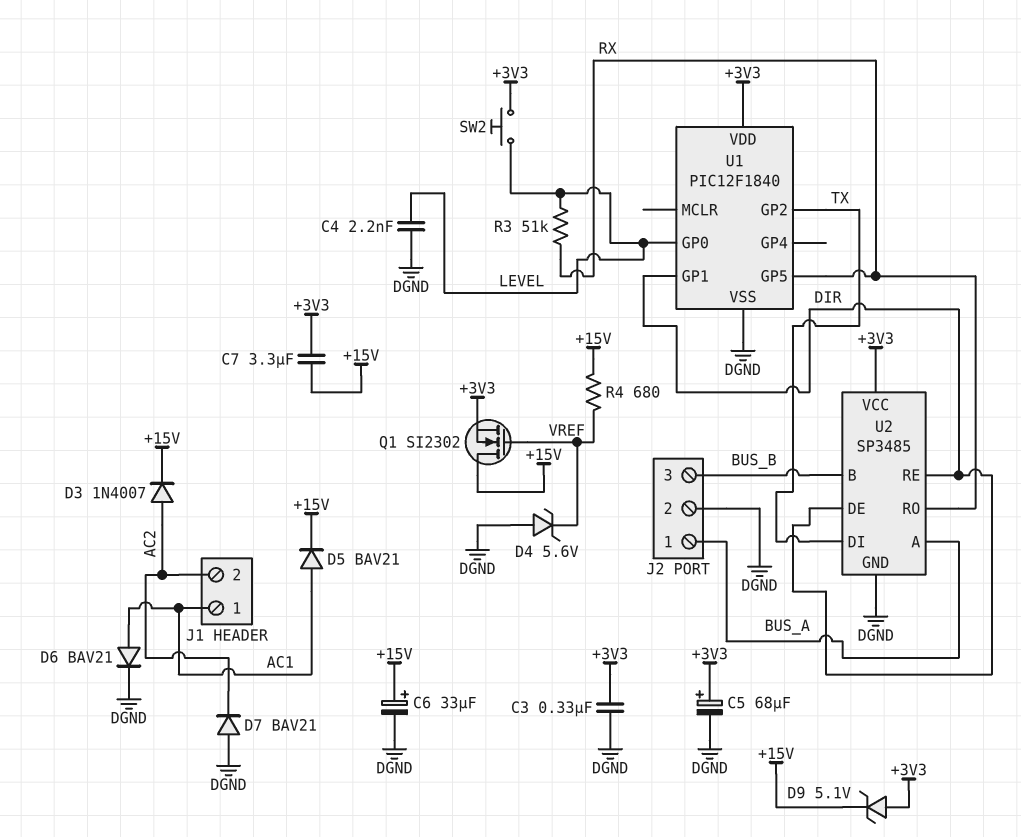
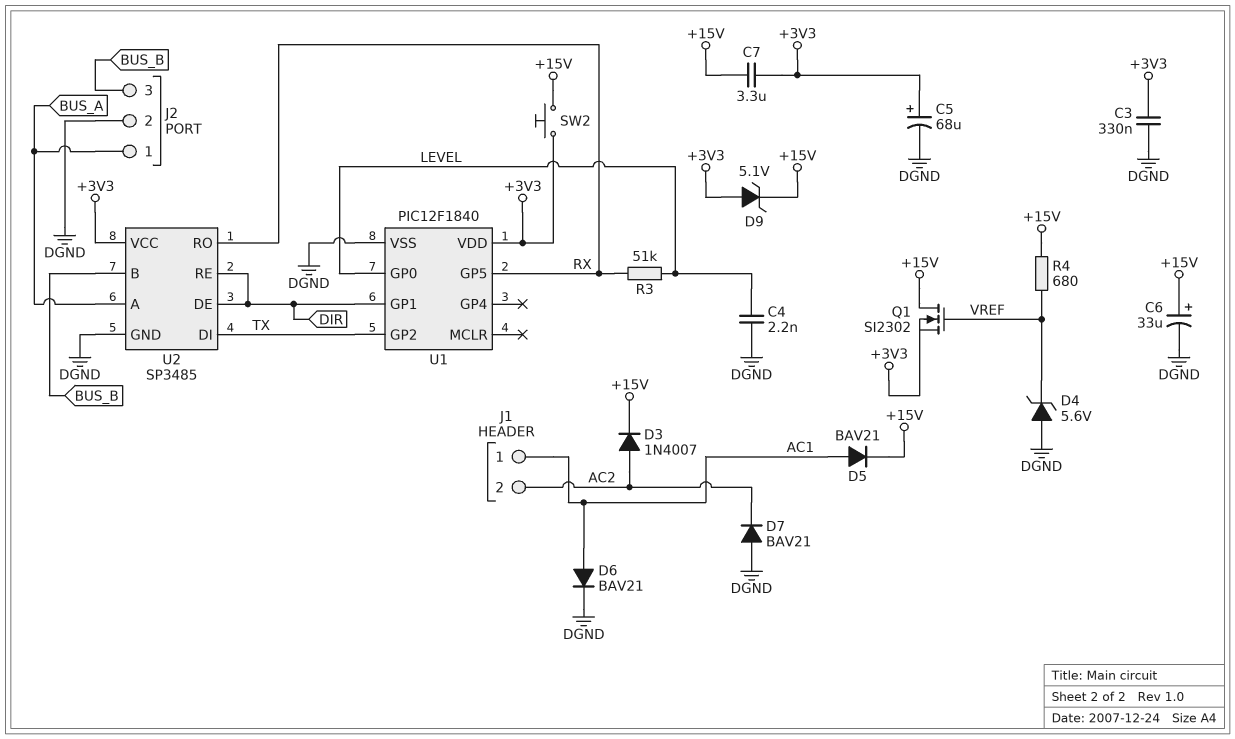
SW2: button (+3V3, LEVEL) -> button (+3V3, +15V)

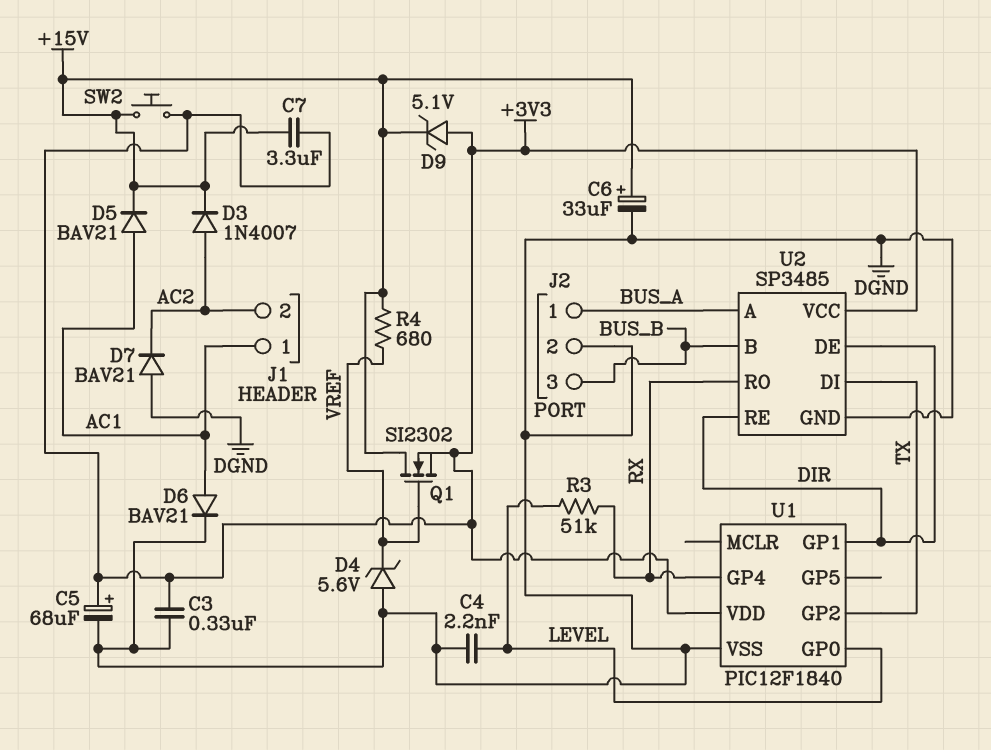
U1 pin GP4: none -> RX
U1 pin GP5: RX -> none

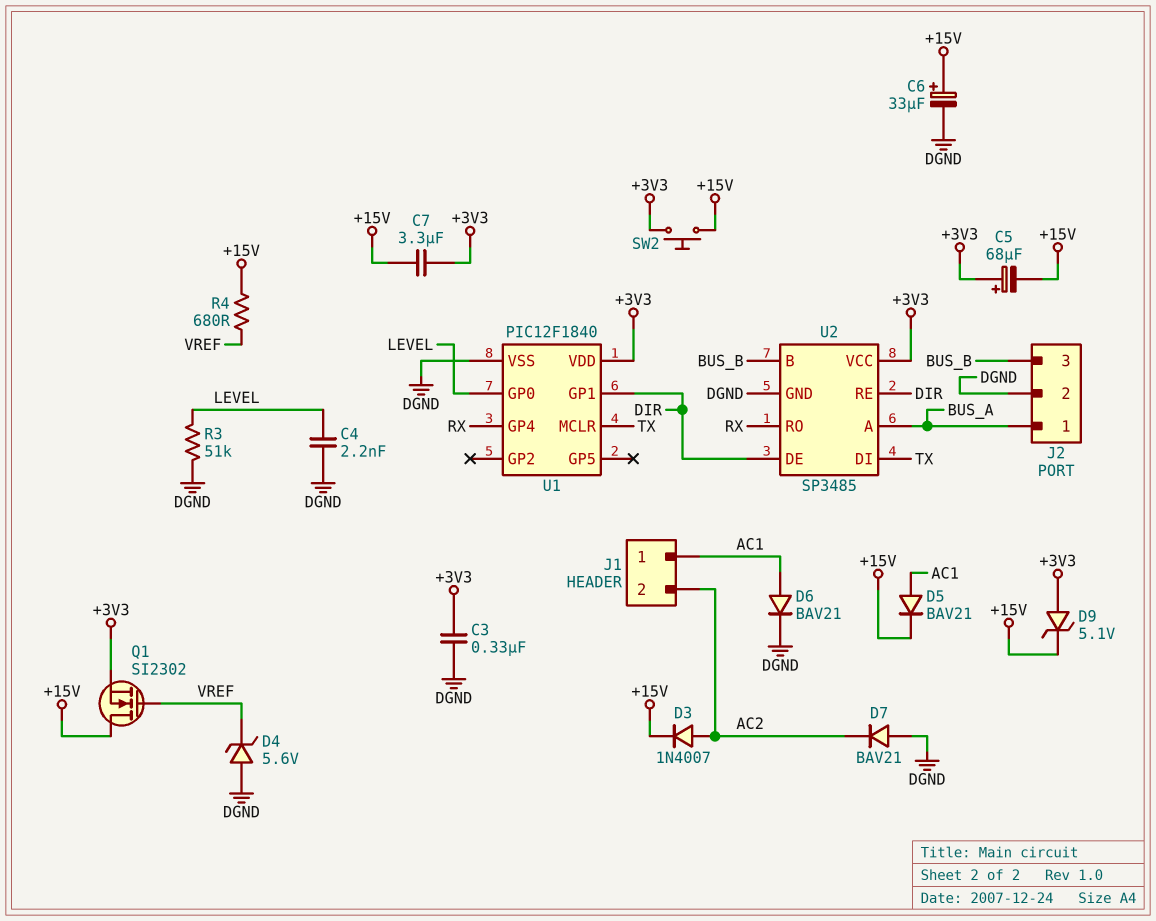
C5: 68uF (plus +3V3, minus DGND) -> 68uF (plus +3V3, minus +15V)
R3: 51k (LEVEL, RX) -> 51k (DGND, LEVEL)
U1 pin GP2: TX -> none
U1 pin MCLR: none -> TX

